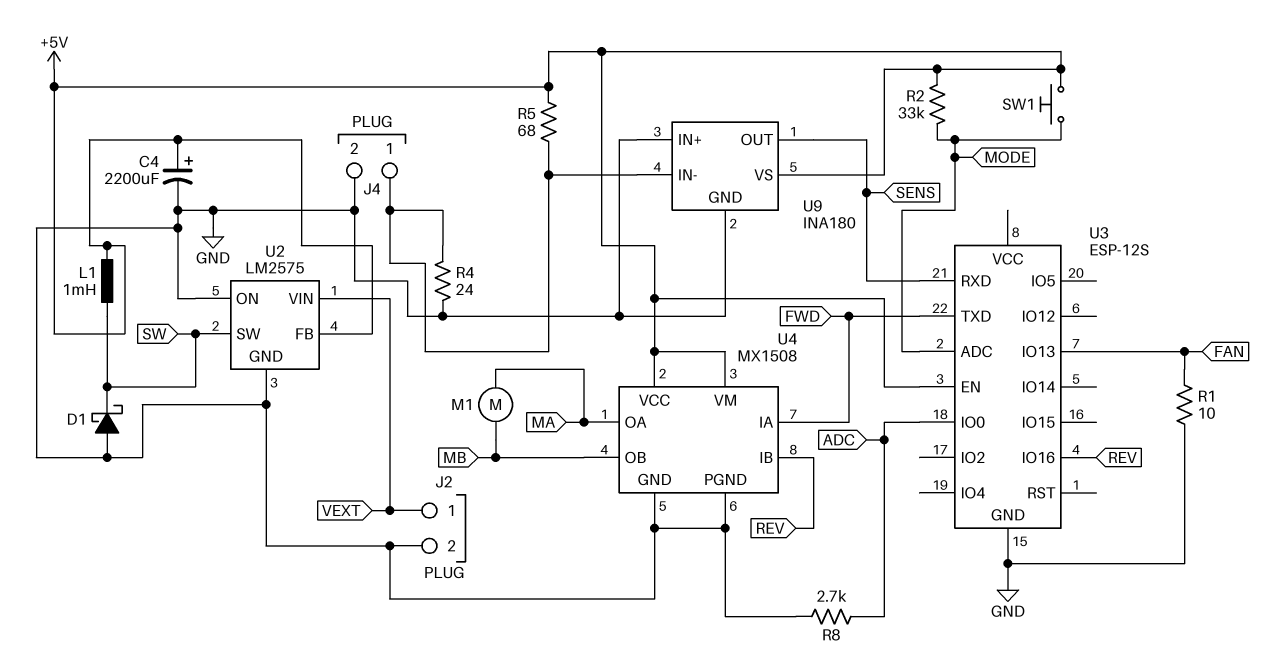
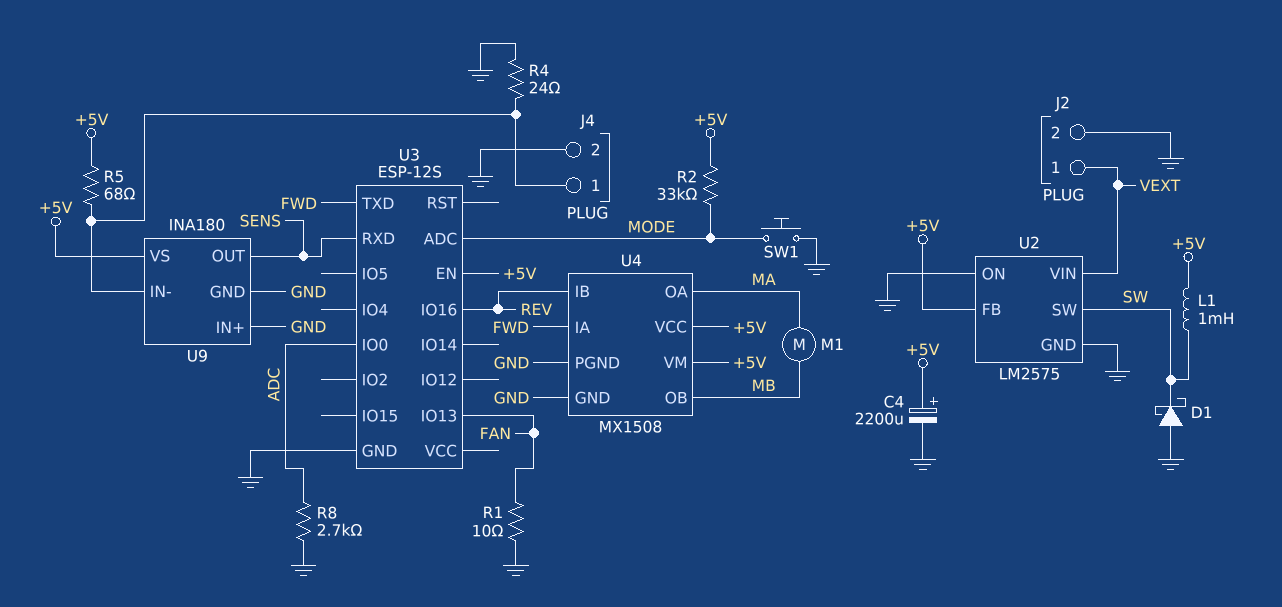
SW1: button (+5V, MODE) -> button (GND, MODE)

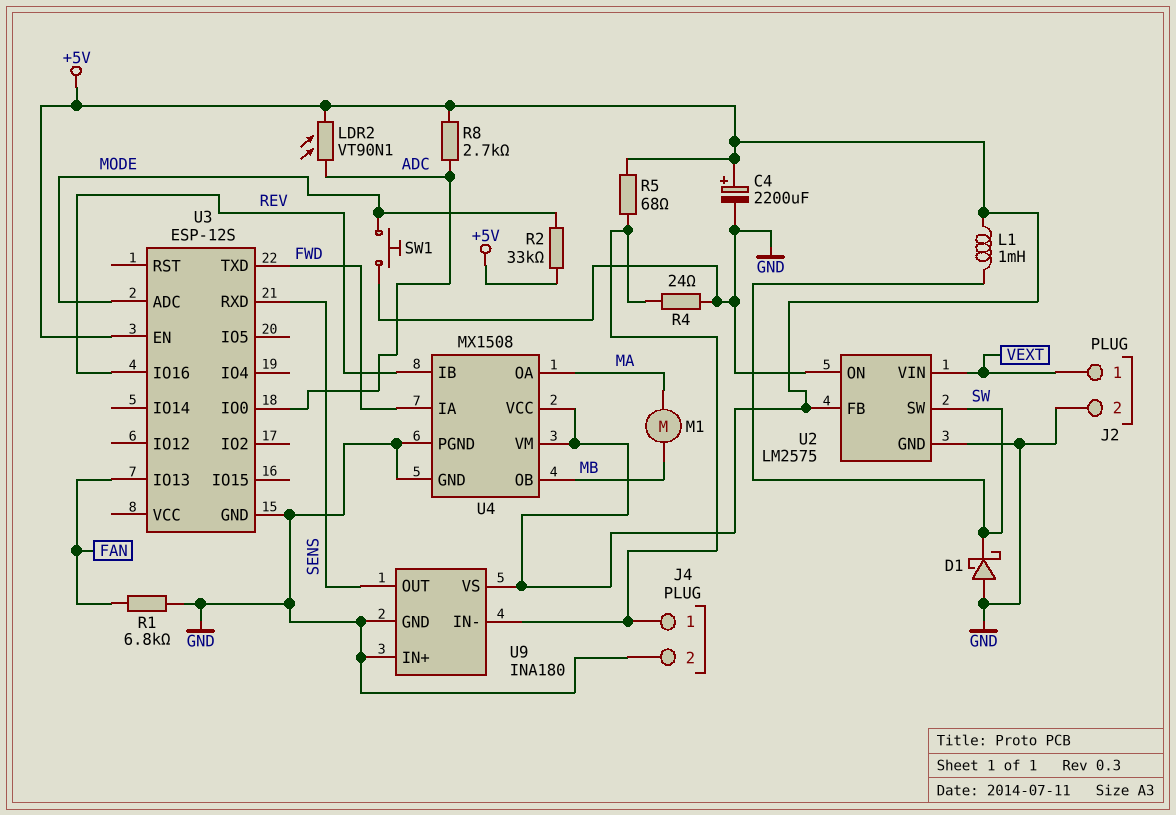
LDR2: none -> VT90N1 (+5V, ADC)
R1: 10 (FAN, GND) -> 6.8k (FAN, GND)
R8: 2.7k (ADC, GND) -> 2.7k (+5V, ADC)

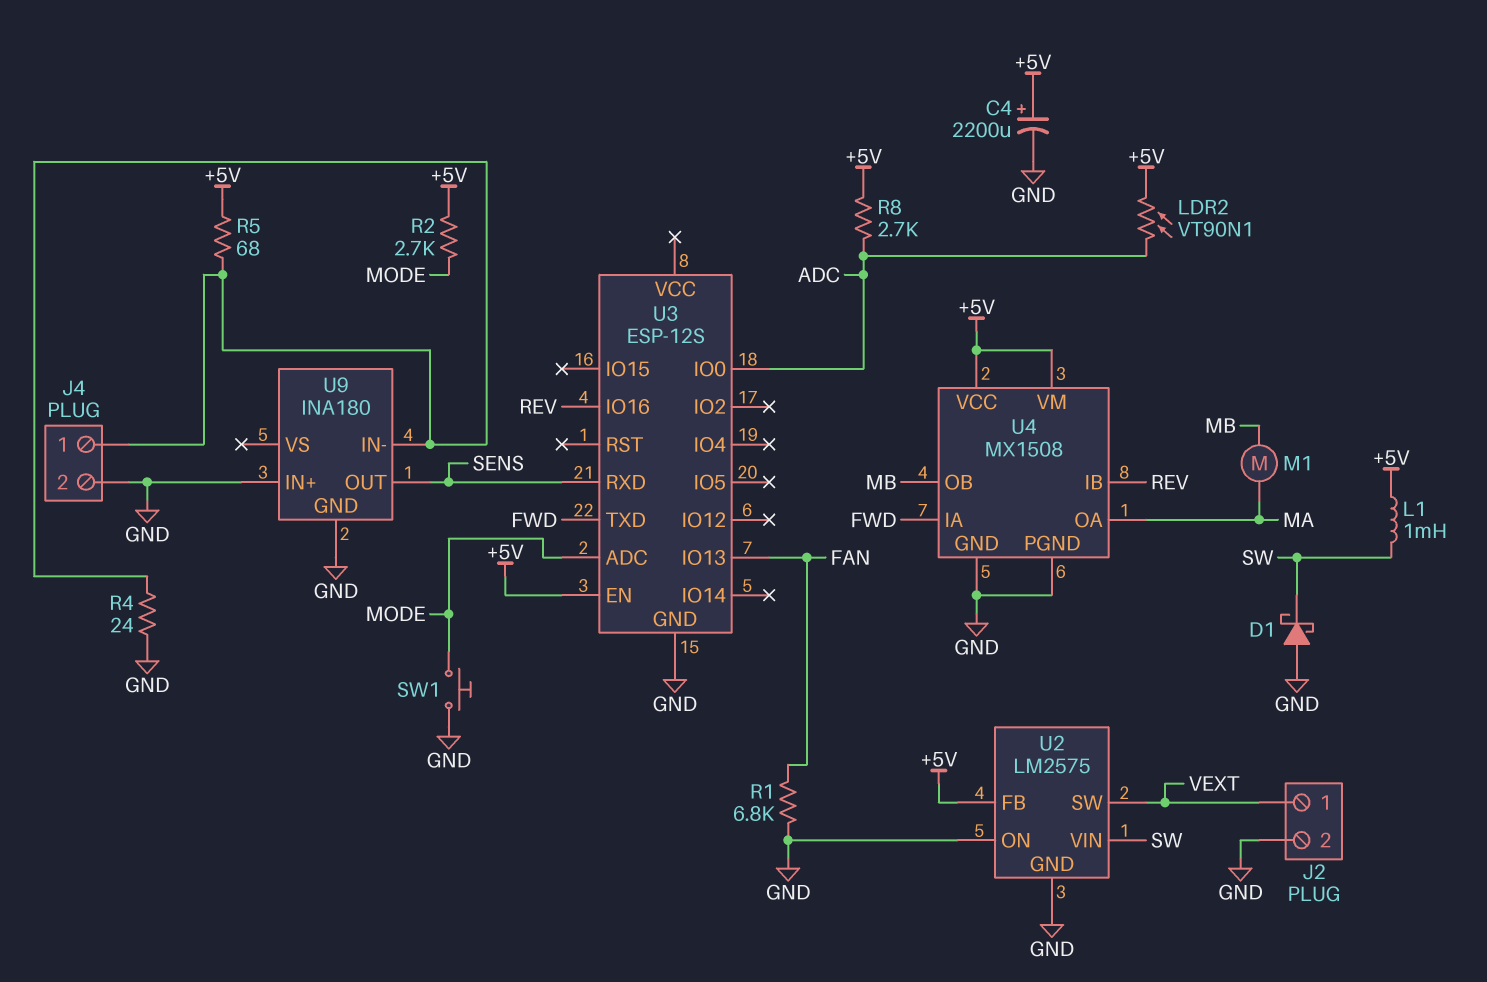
R2: 33k (+5V, MODE) -> 2.7k (+5V, MODE)
U2 pin SW: SW -> VEXT
U2 pin VIN: VEXT -> SW
U9 pin VS: +5V -> none

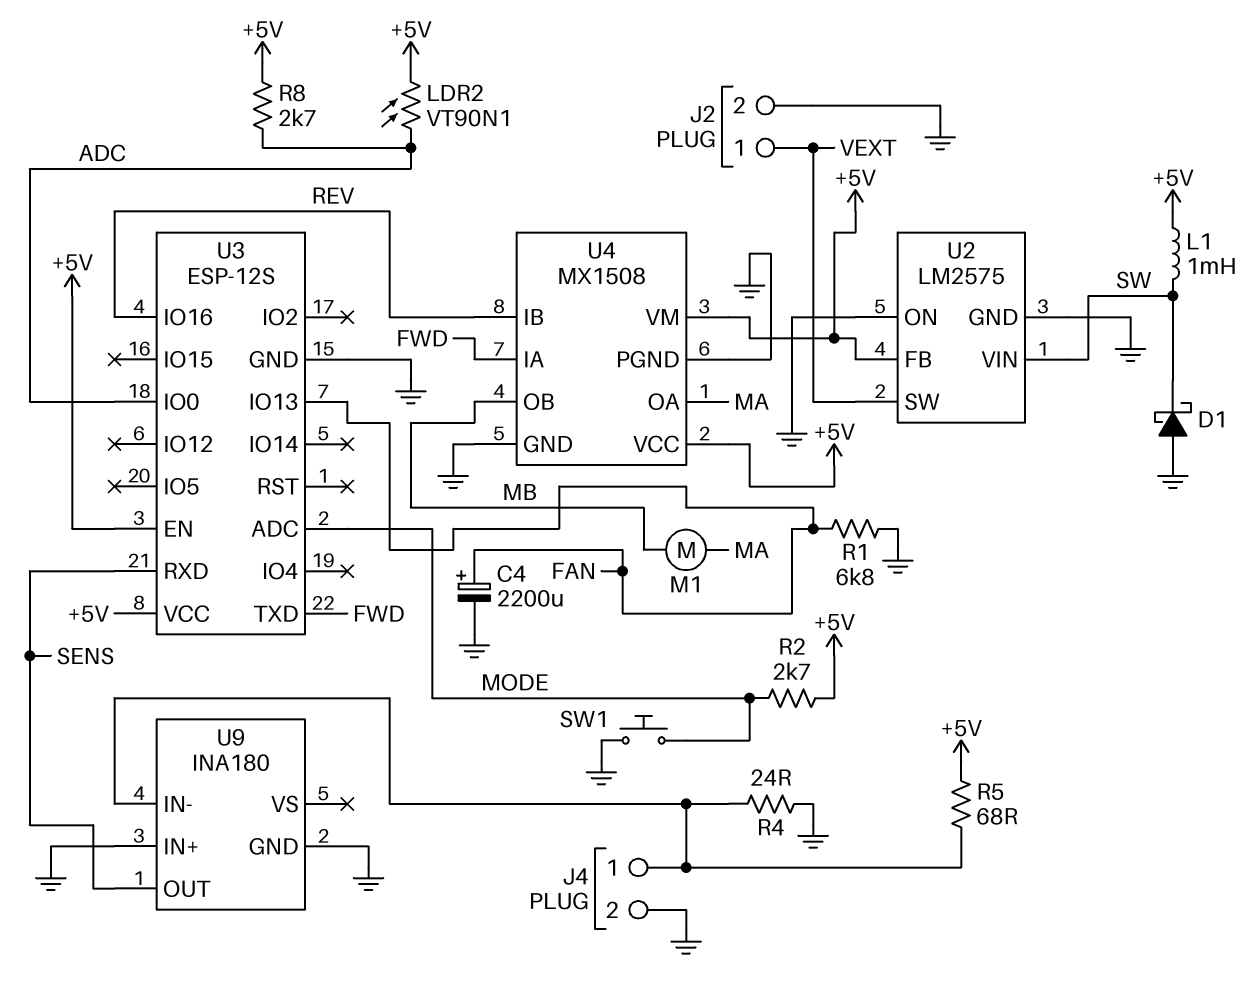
C4: 2200uF (plus +5V, minus GND) -> 2200uF (plus FAN, minus GND)
U3 pin VCC: none -> +5V

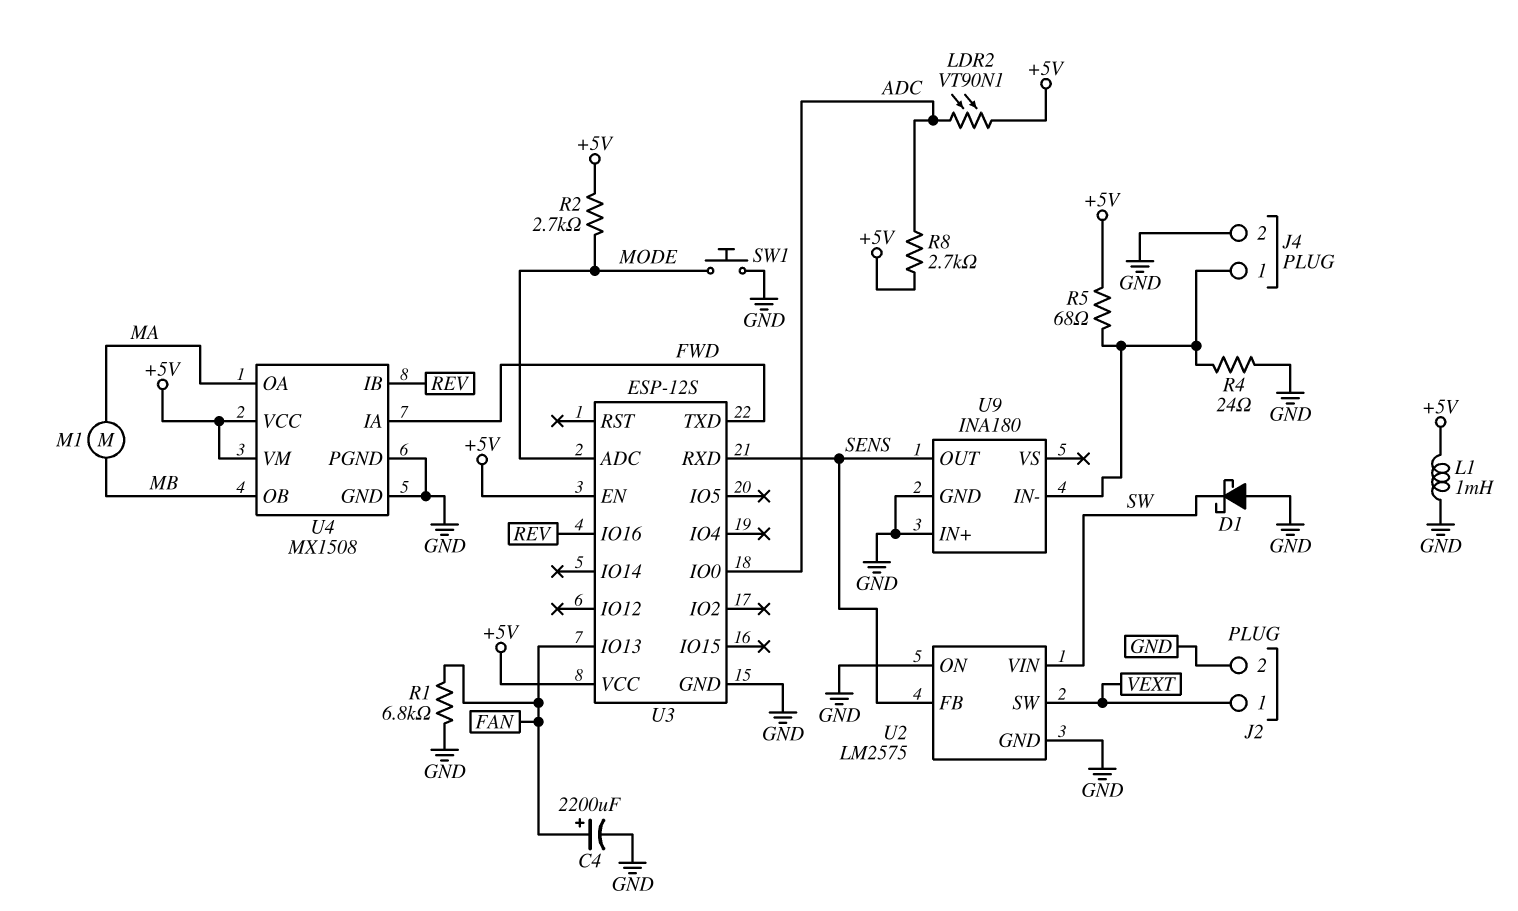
L1: 1mH (+5V, SW) -> 1mH (+5V, GND)
U2 pin FB: +5V -> SENS

